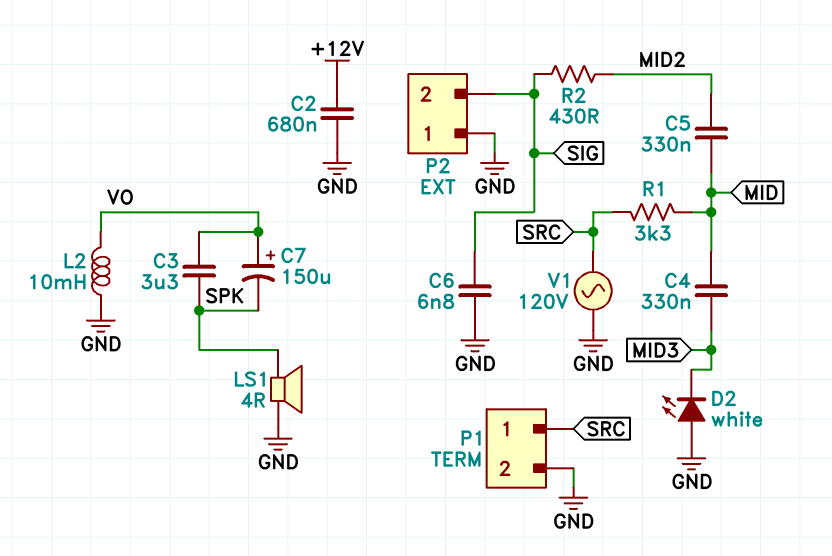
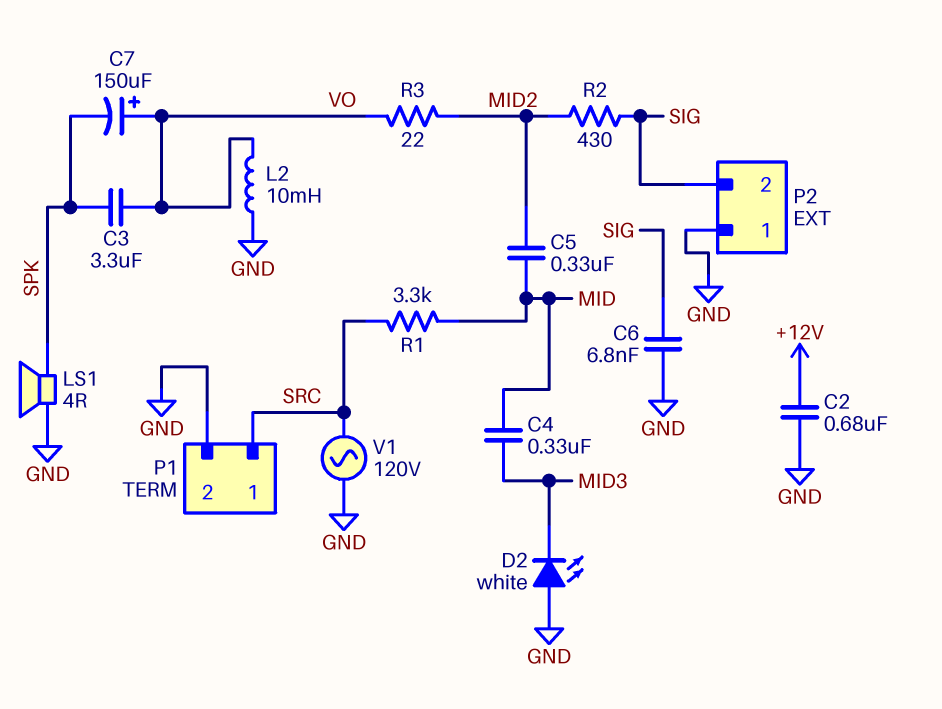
R3: none -> 22 (MID2, VO)

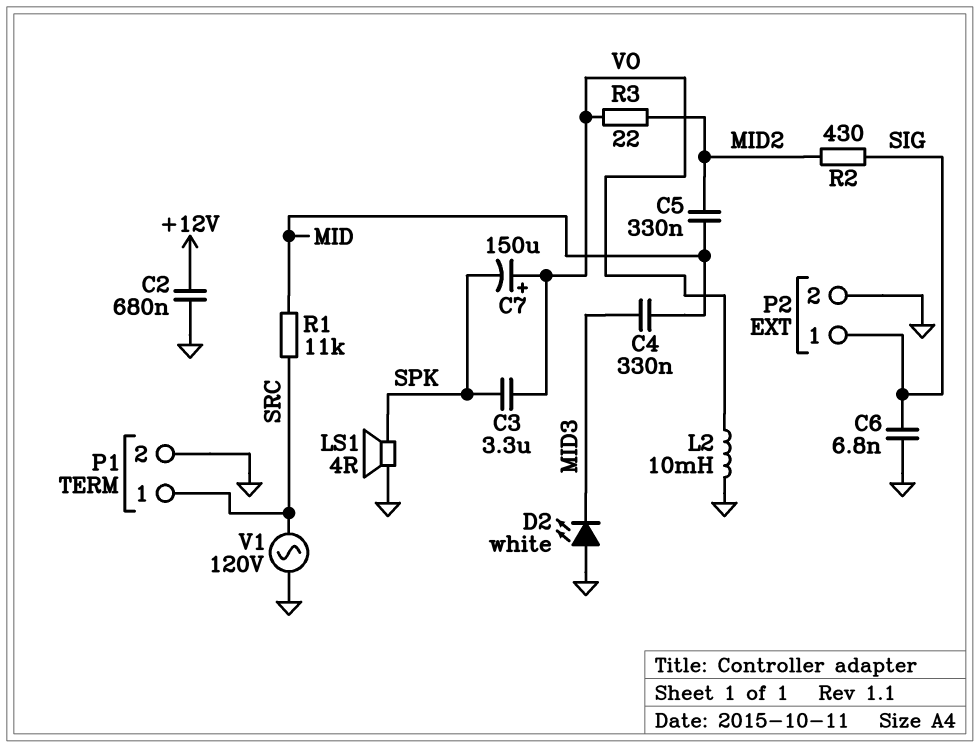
P2 pin 1: GND -> SIG
P2 pin 2: SIG -> GND
R1: 3.3k (MID, SRC) -> 11k (MID, SRC)

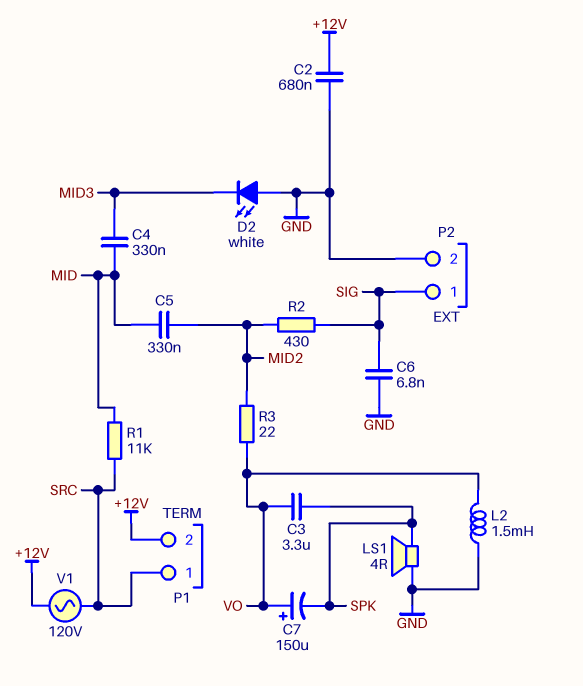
L2: 10mH (GND, VO) -> 1.5mH (GND, VO)
P1 pin 2: GND -> +12V
V1: AC 120V (GND, SRC) -> AC 120V (+12V, SRC)

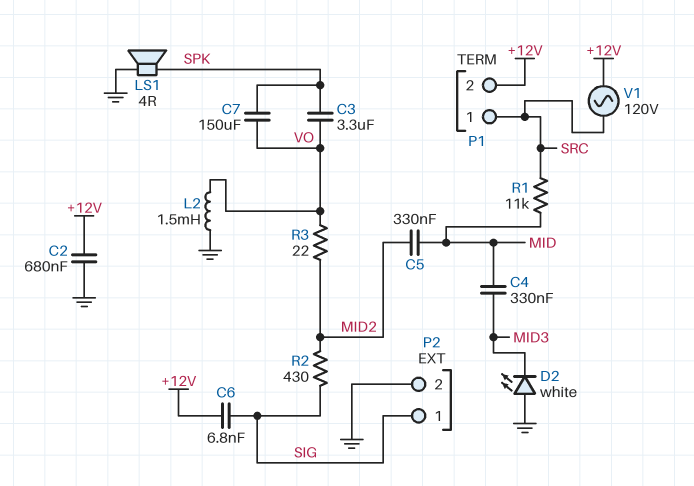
C6: 6.8nF (GND, SIG) -> 6.8nF (+12V, SIG)
C7: 150uF (plus VO, minus SPK) -> 150uF (SPK, VO)

